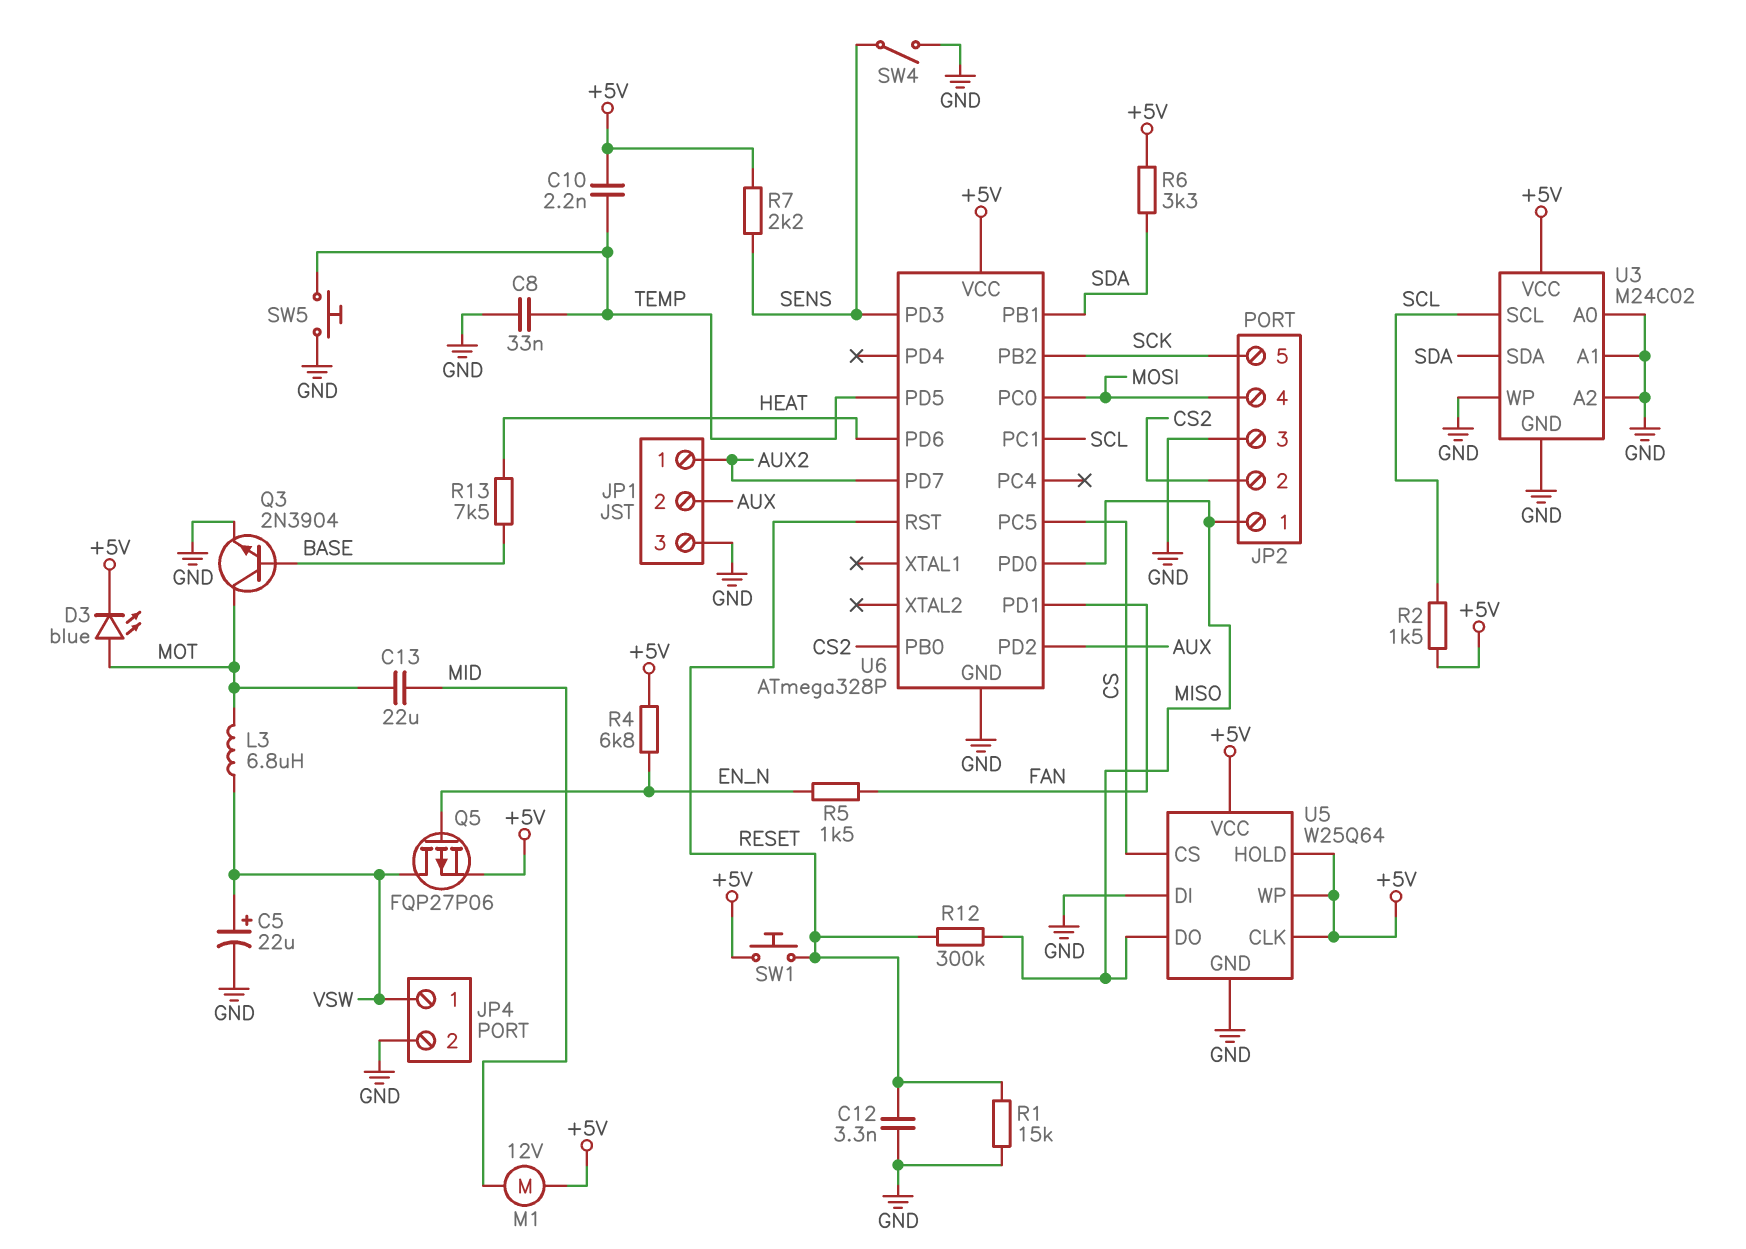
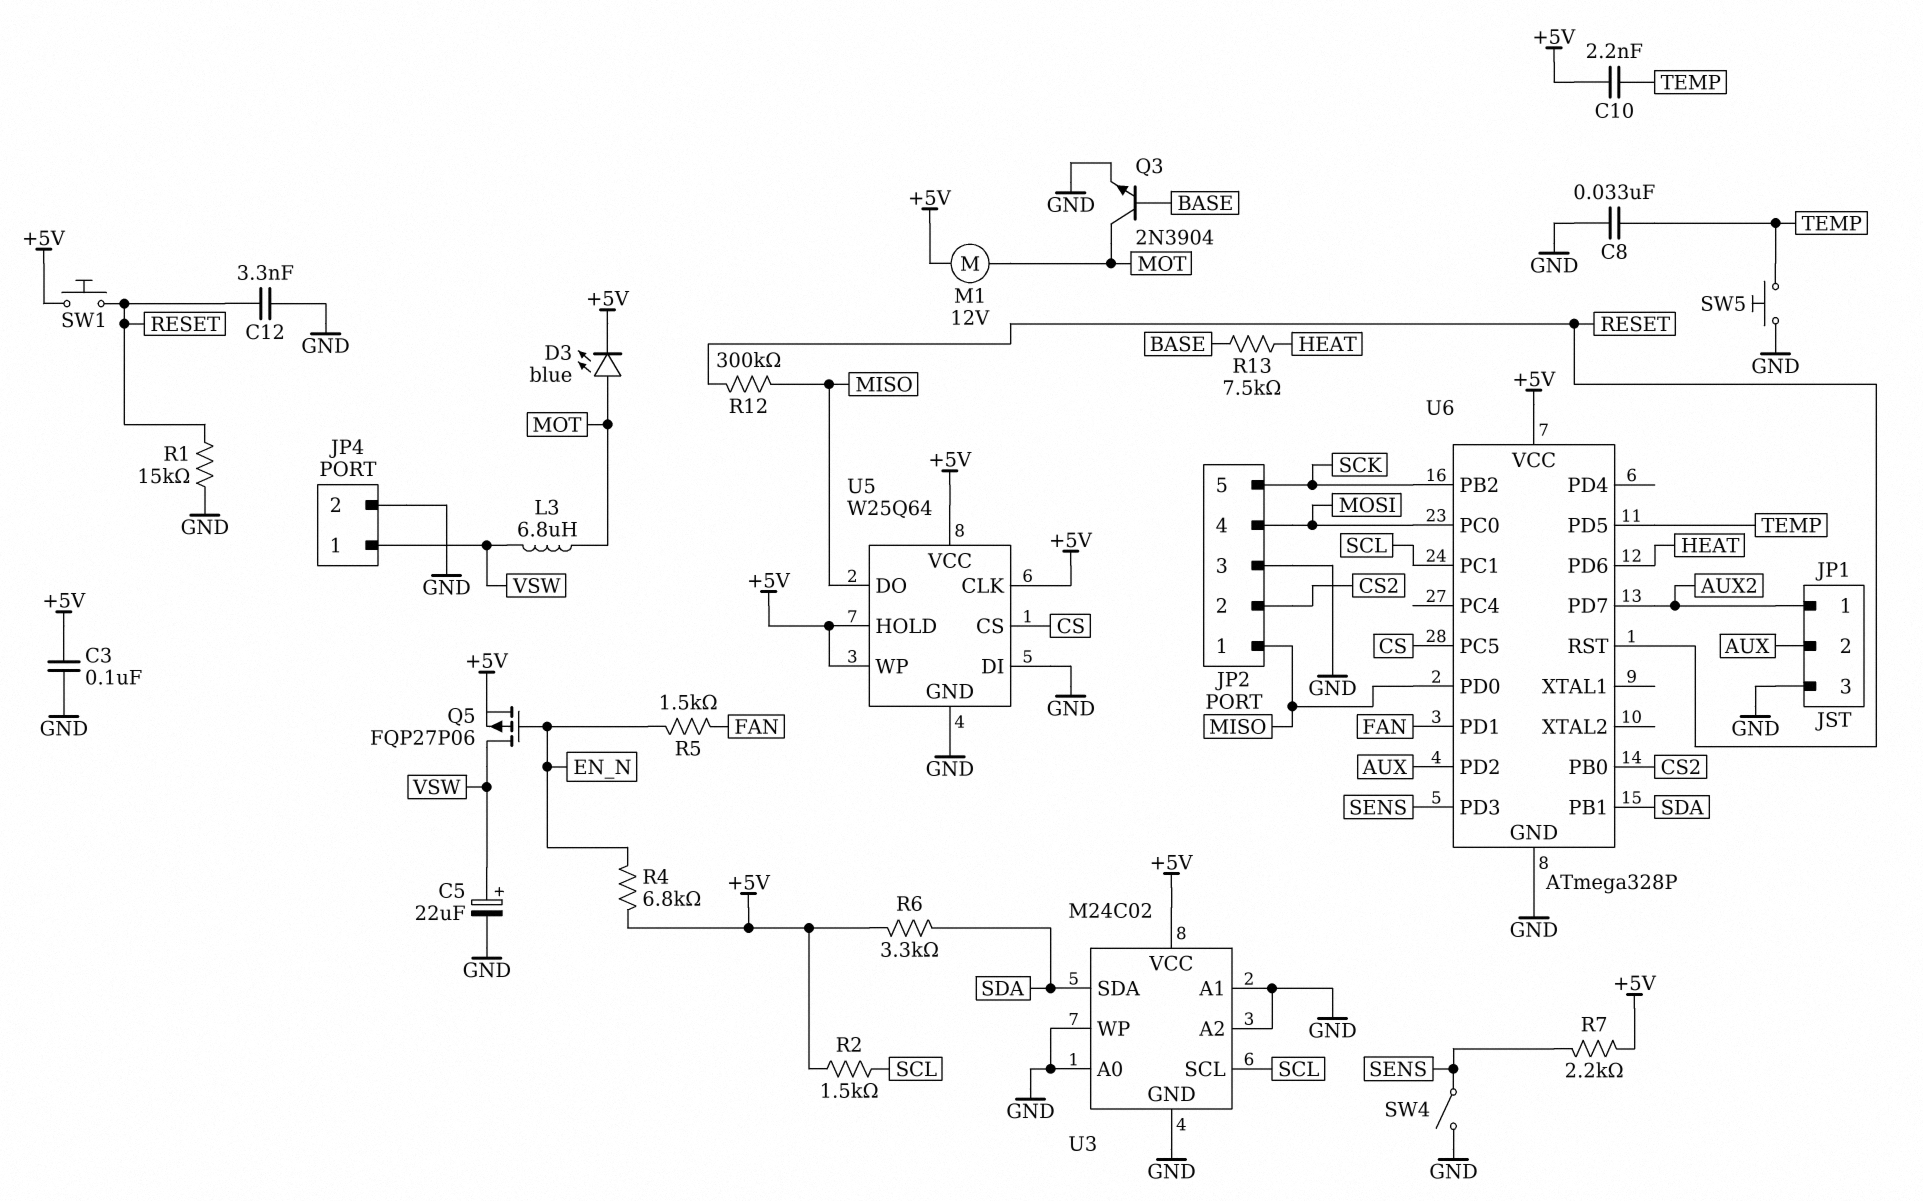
C3: none -> 100nF (+5V, GND)
C13: 22uF (MID, MOT) -> none
M1: motor 12V (+5V, MID) -> motor 12V (+5V, MOT)

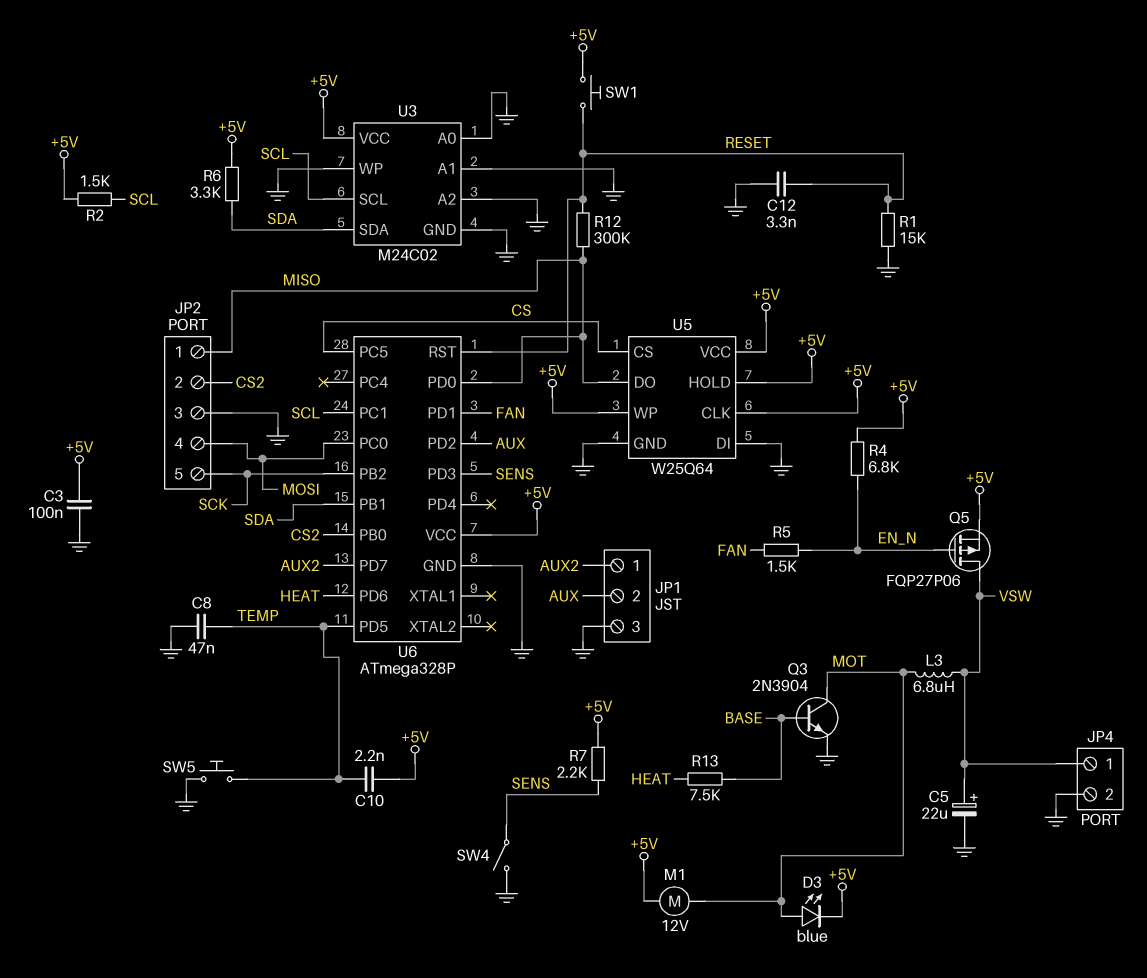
C8: 33nF (GND, TEMP) -> 47nF (GND, TEMP)

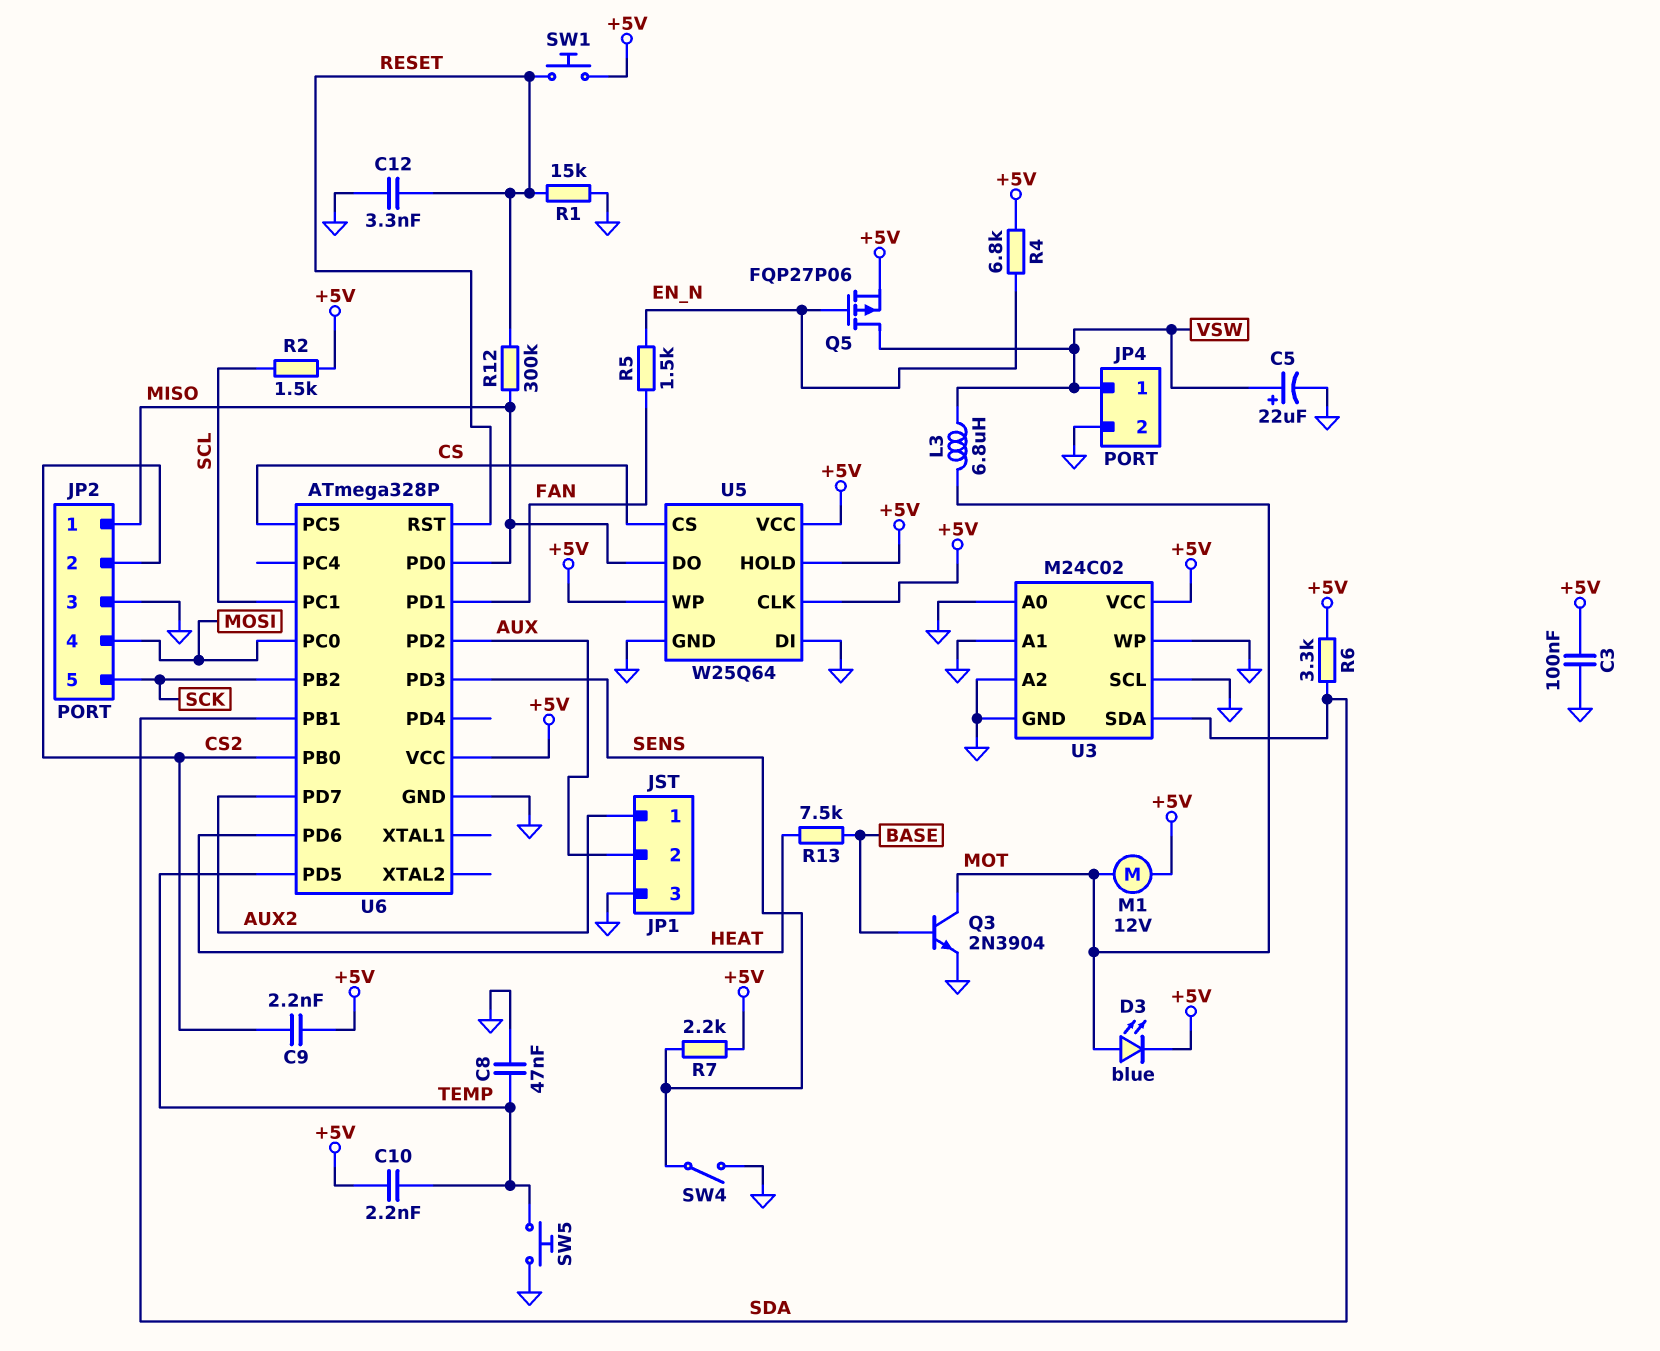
C9: none -> 2.2nF (+5V, CS2)
U3 pin SCL: SCL -> GND

